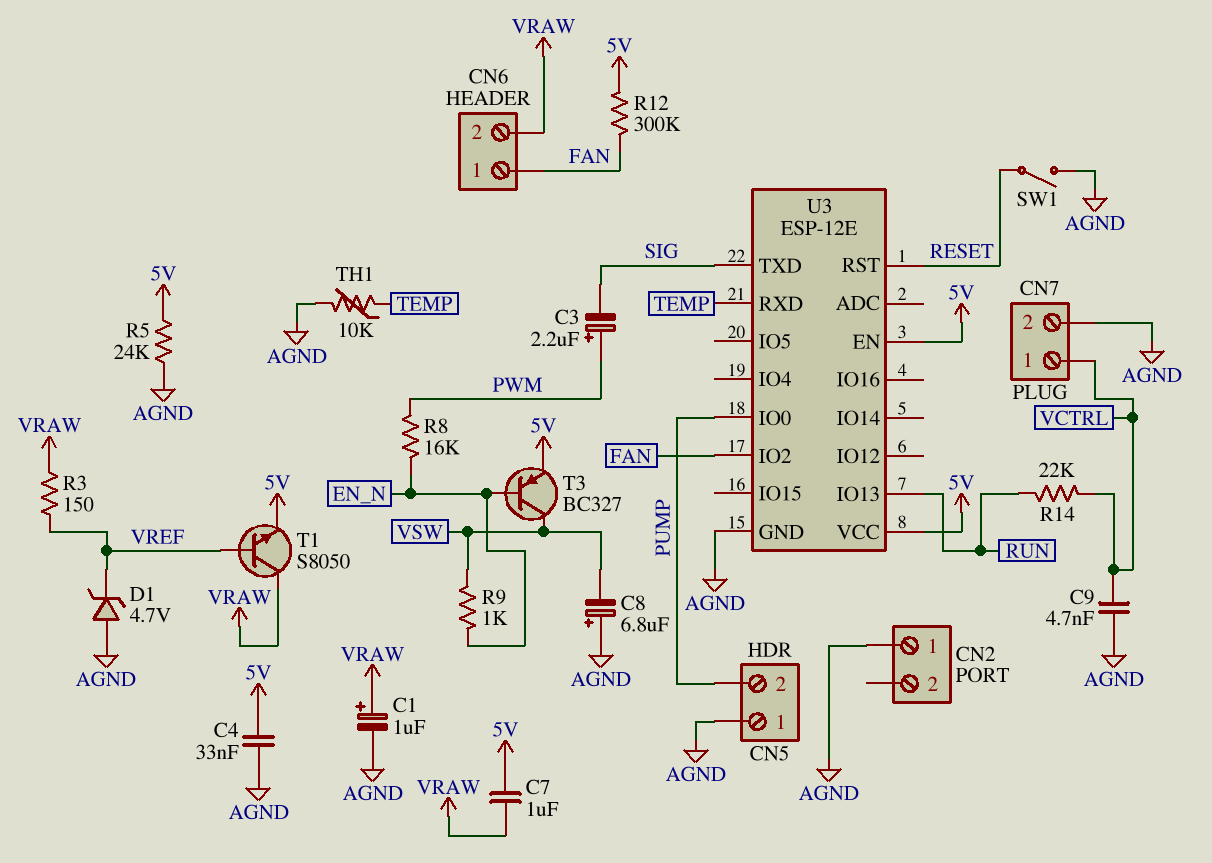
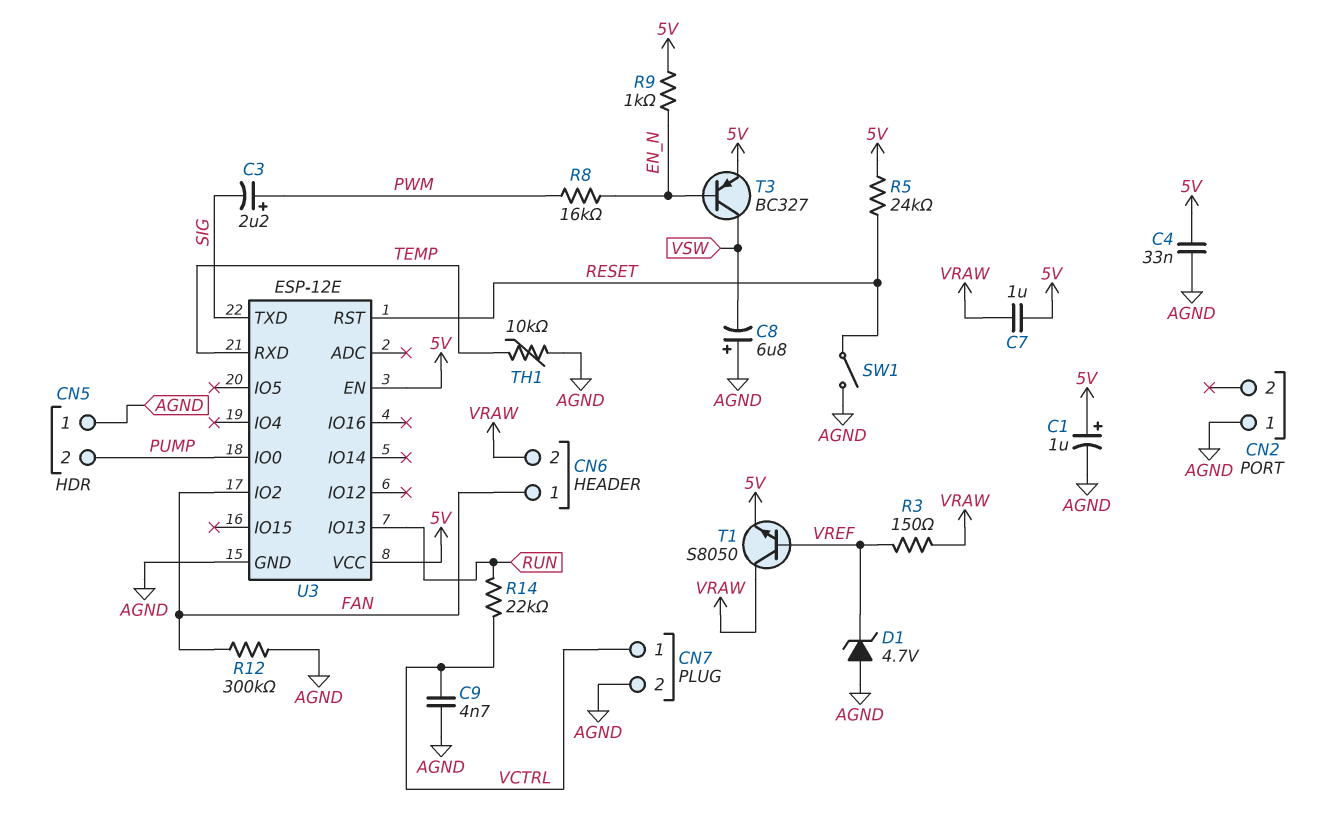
C1: 1uF (plus VRAW, minus AGND) -> 1uF (plus 5V, minus AGND)
R5: 24k (5V, AGND) -> 24k (5V, RESET)
R9: 1k (EN_N, VSW) -> 1k (5V, EN_N)
R12: 300k (5V, FAN) -> 300k (AGND, FAN)

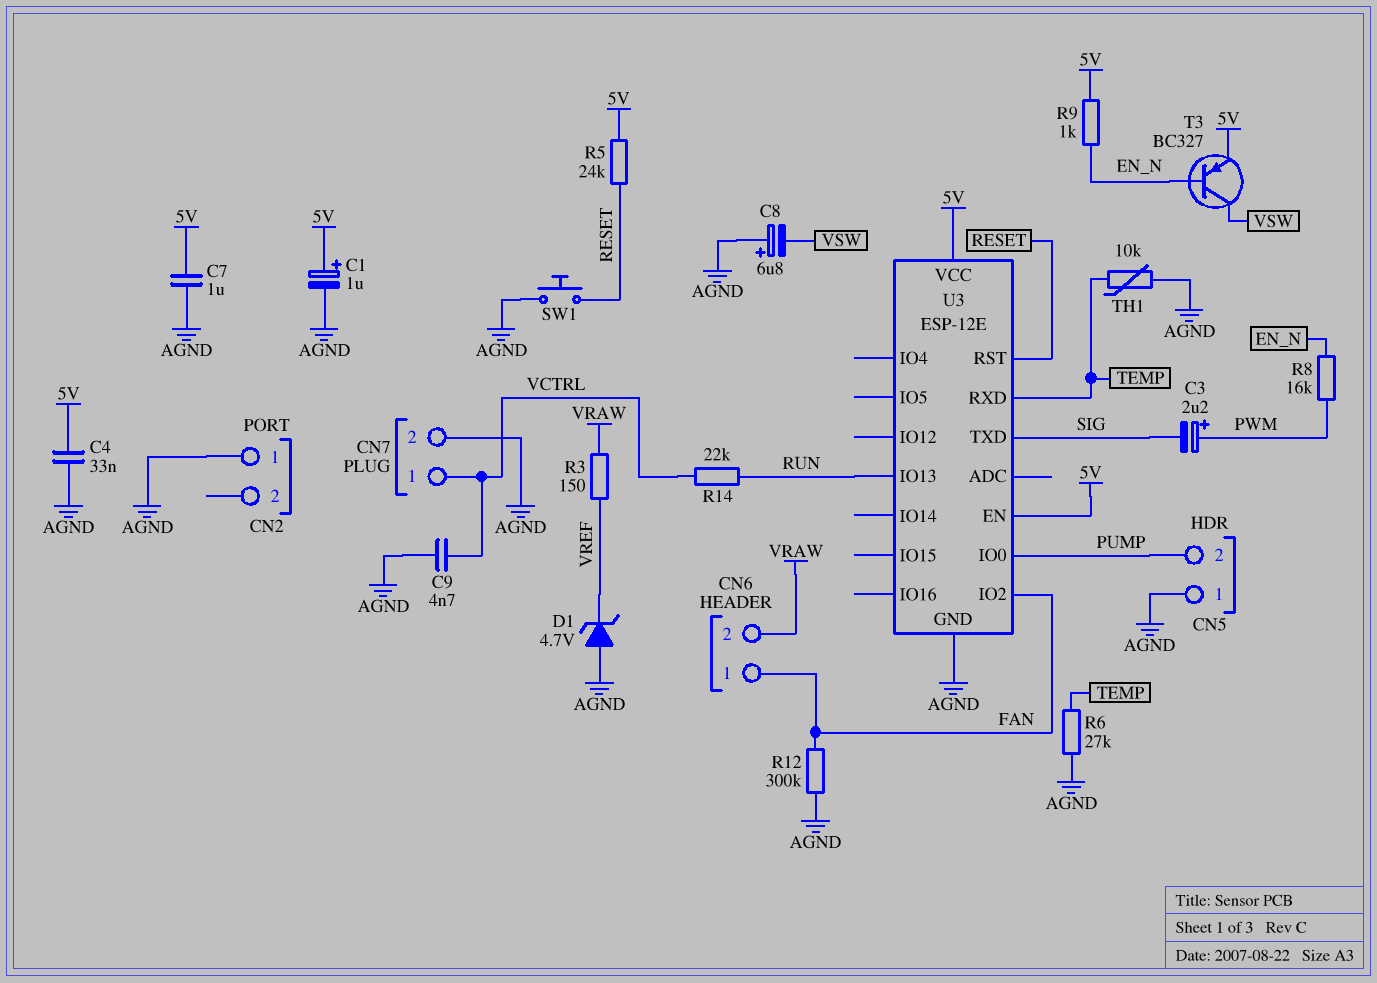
C7: 1uF (5V, VRAW) -> 1uF (5V, AGND)
R6: none -> 27k (AGND, TEMP)
SW1: switch (AGND, RESET) -> button (AGND, RESET)
T1: NPN S8050 (B VREF, C VRAW, E 5V) -> none

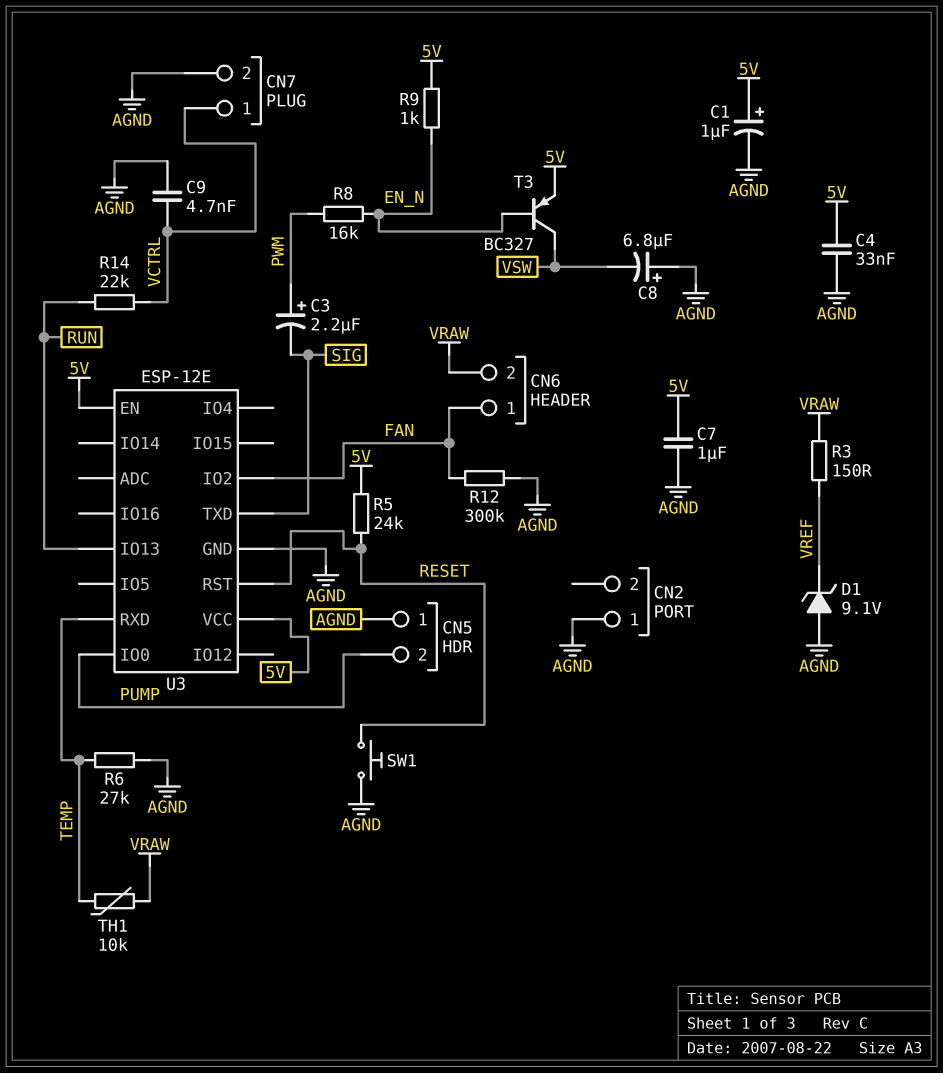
D1: zener 4.7V (A AGND, K VREF) -> zener 9.1V (A AGND, K VREF)
TH1: 10k (AGND, TEMP) -> 10k (TEMP, VRAW)

